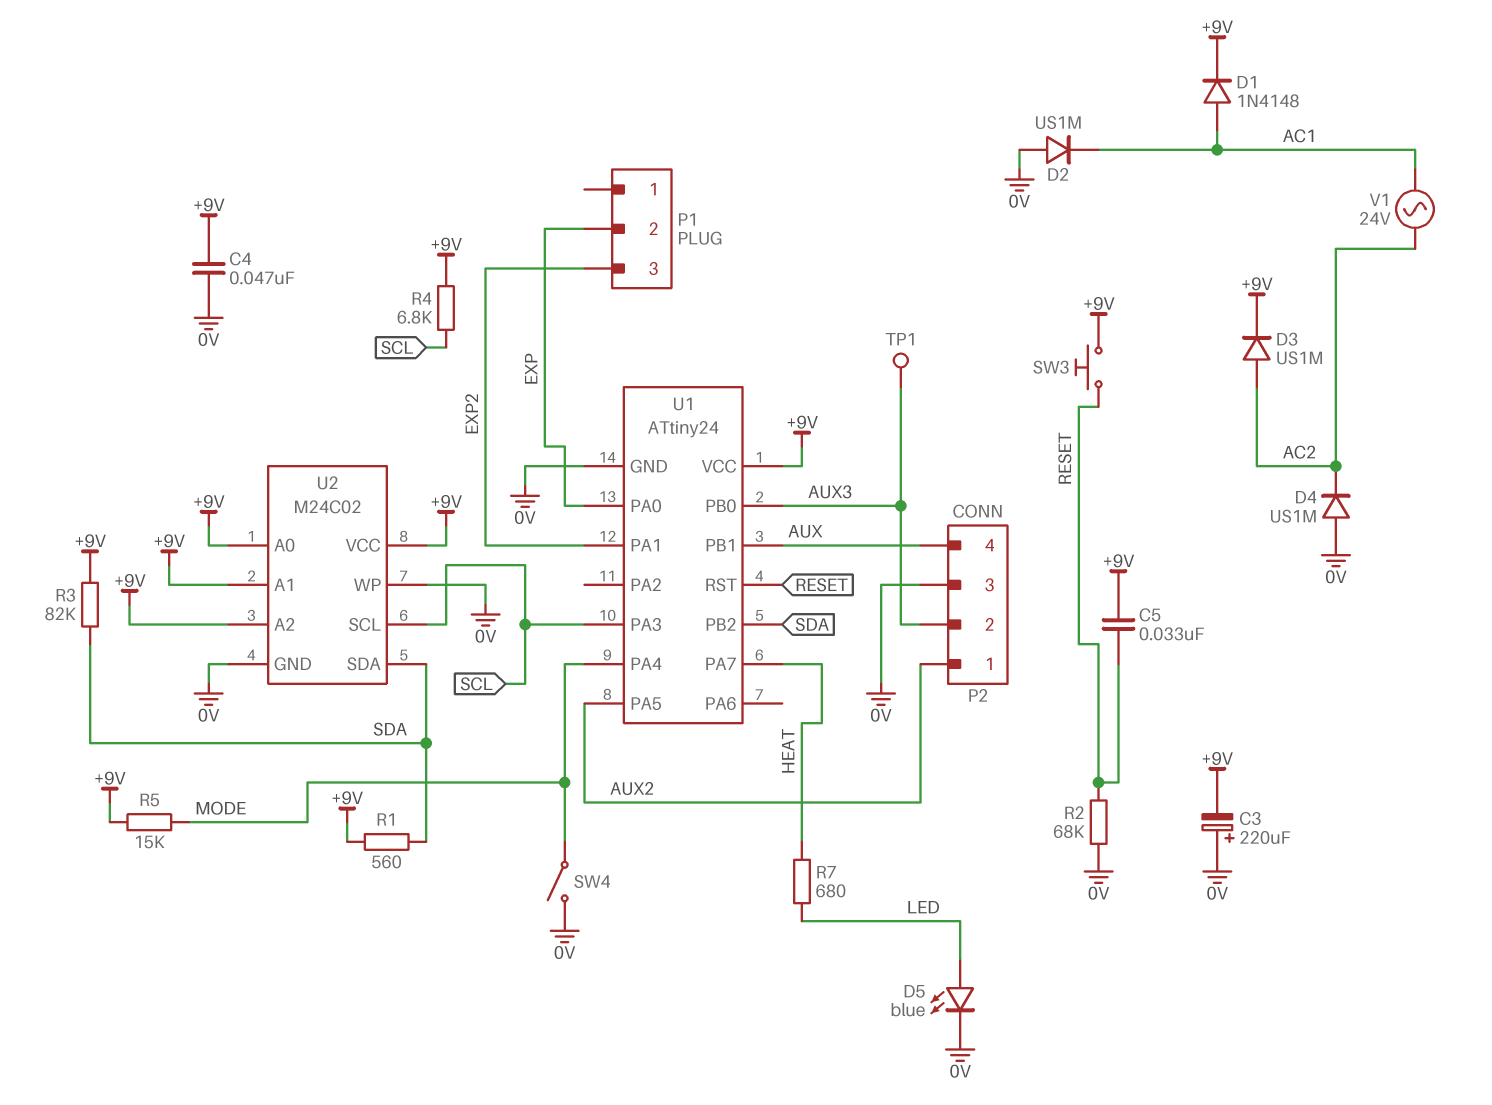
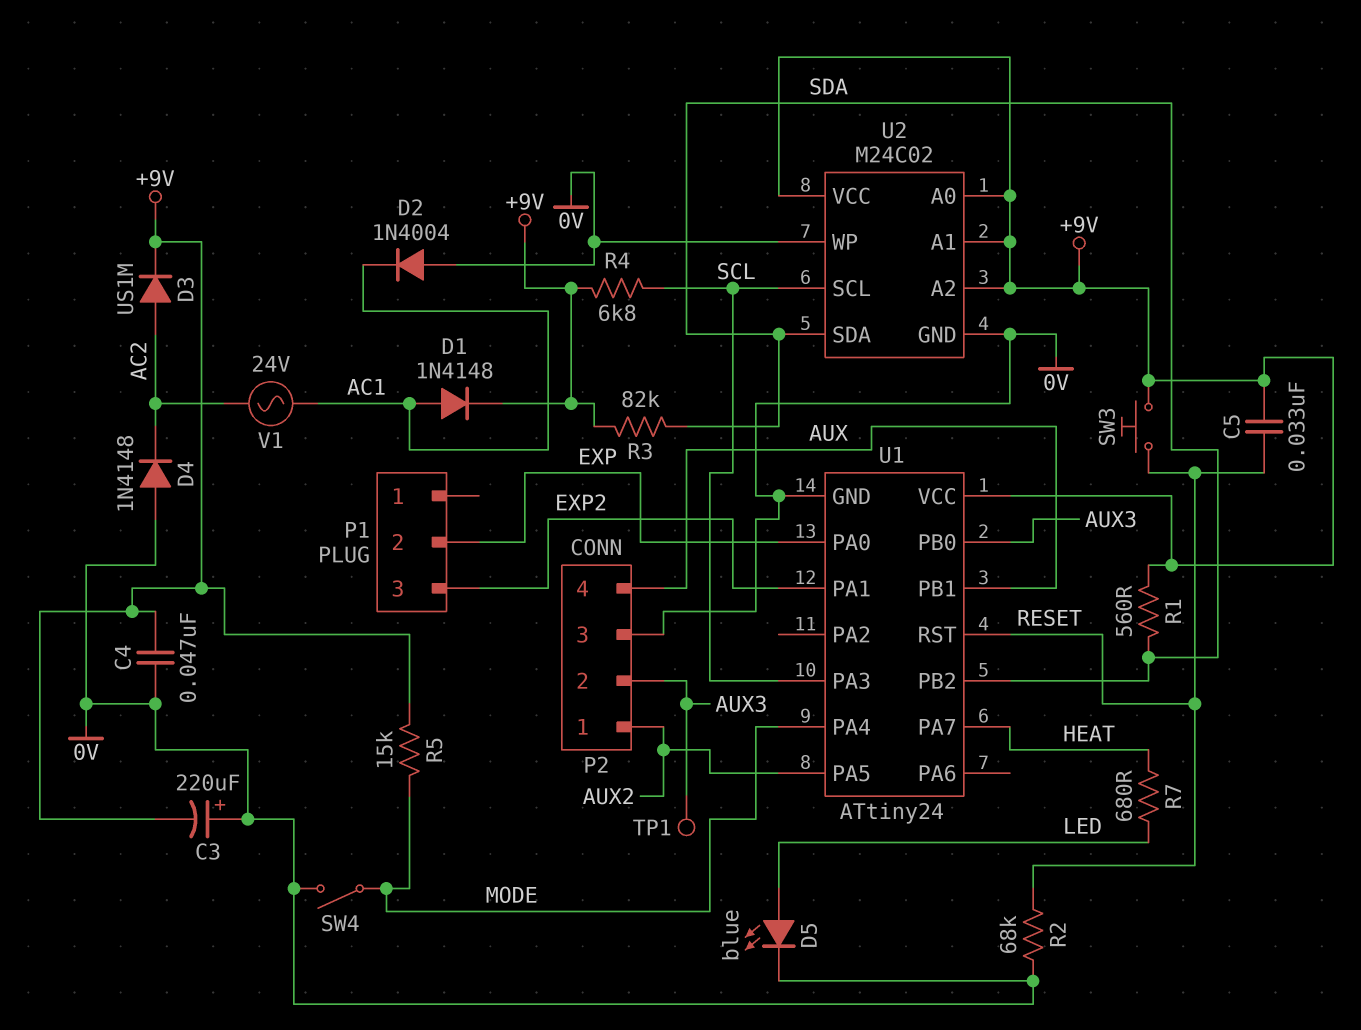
D2: diode US1M (A 0V, K AC1) -> diode 1N4004 (A 0V, K AC1)
D4: diode US1M (A 0V, K AC2) -> diode 1N4148 (A 0V, K AC2)

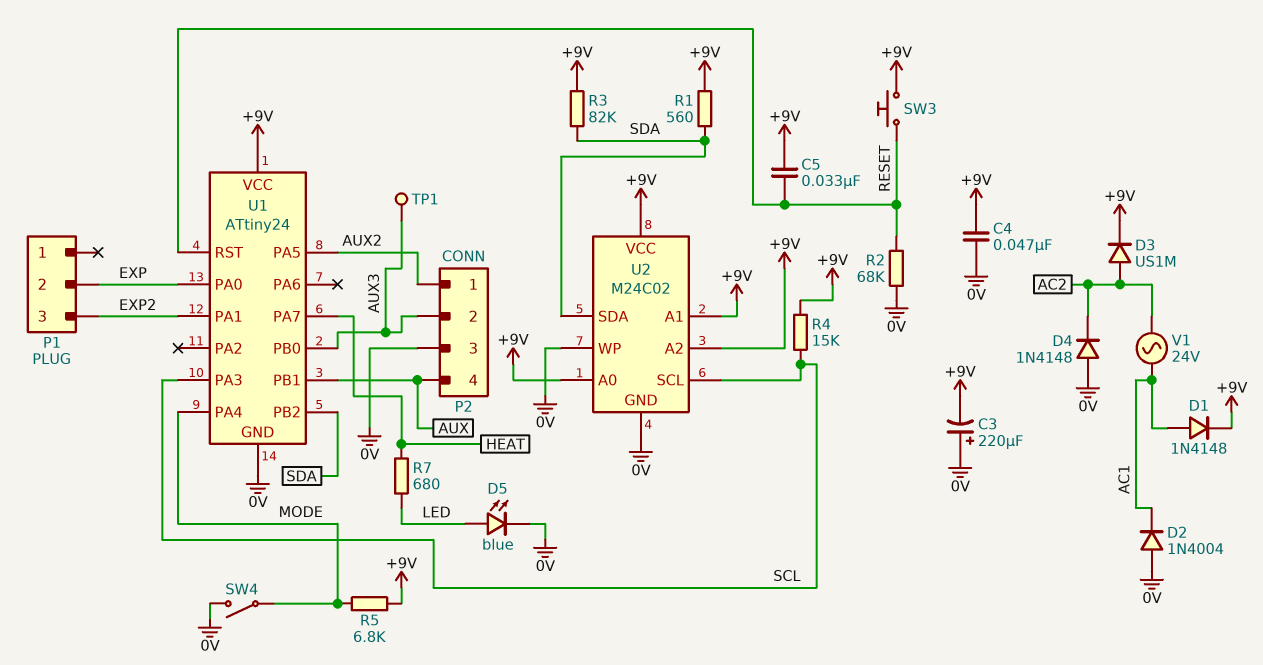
R4: 6.8k (+9V, SCL) -> 15k (+9V, SCL)
R5: 15k (+9V, MODE) -> 6.8k (+9V, MODE)

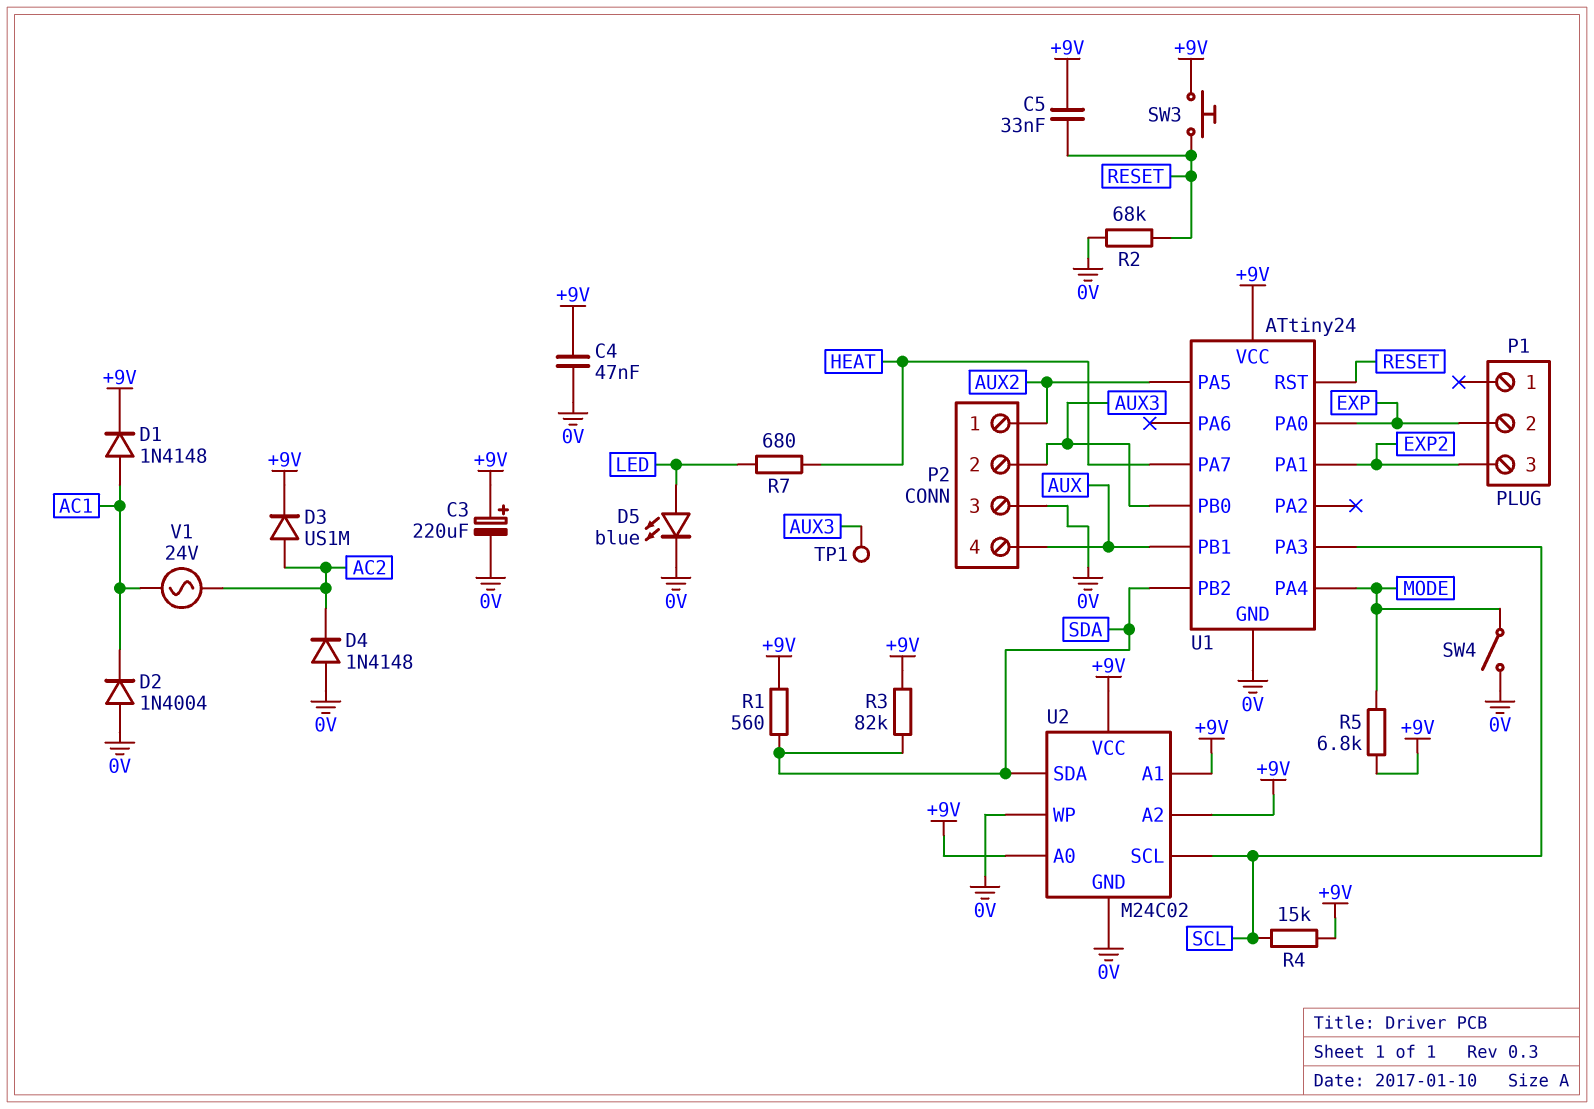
C3: 220uF (plus 0V, minus +9V) -> 220uF (plus +9V, minus 0V)

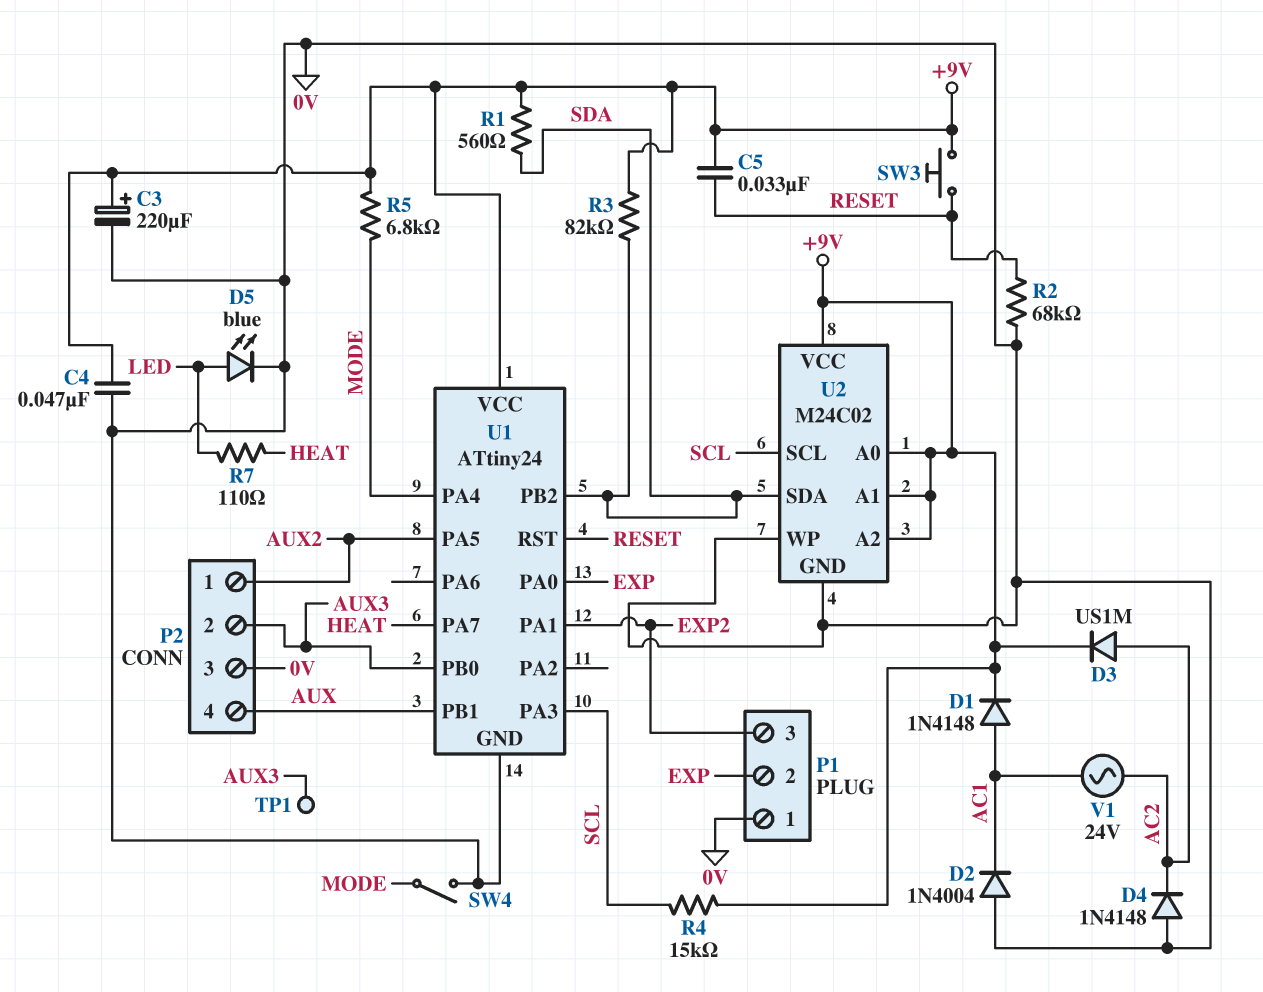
P1 pin 1: none -> 0V
R7: 680 (HEAT, LED) -> 110 (HEAT, LED)

